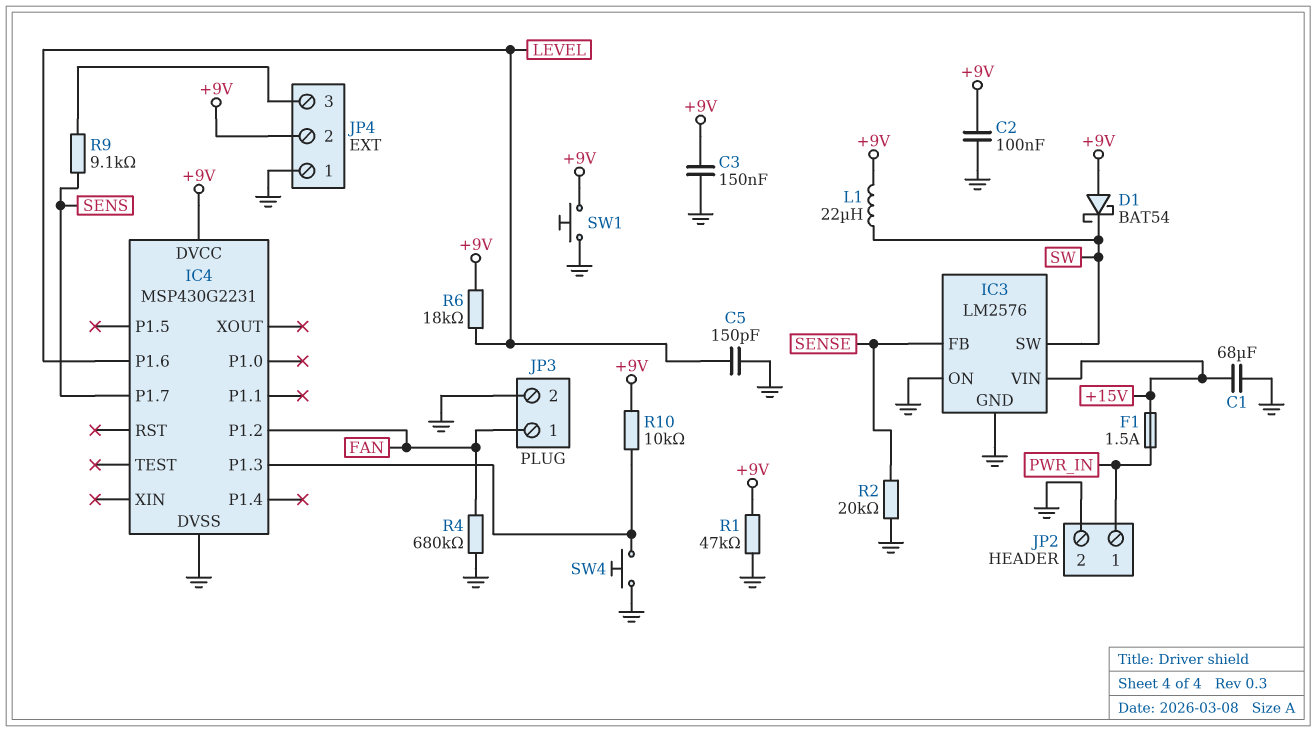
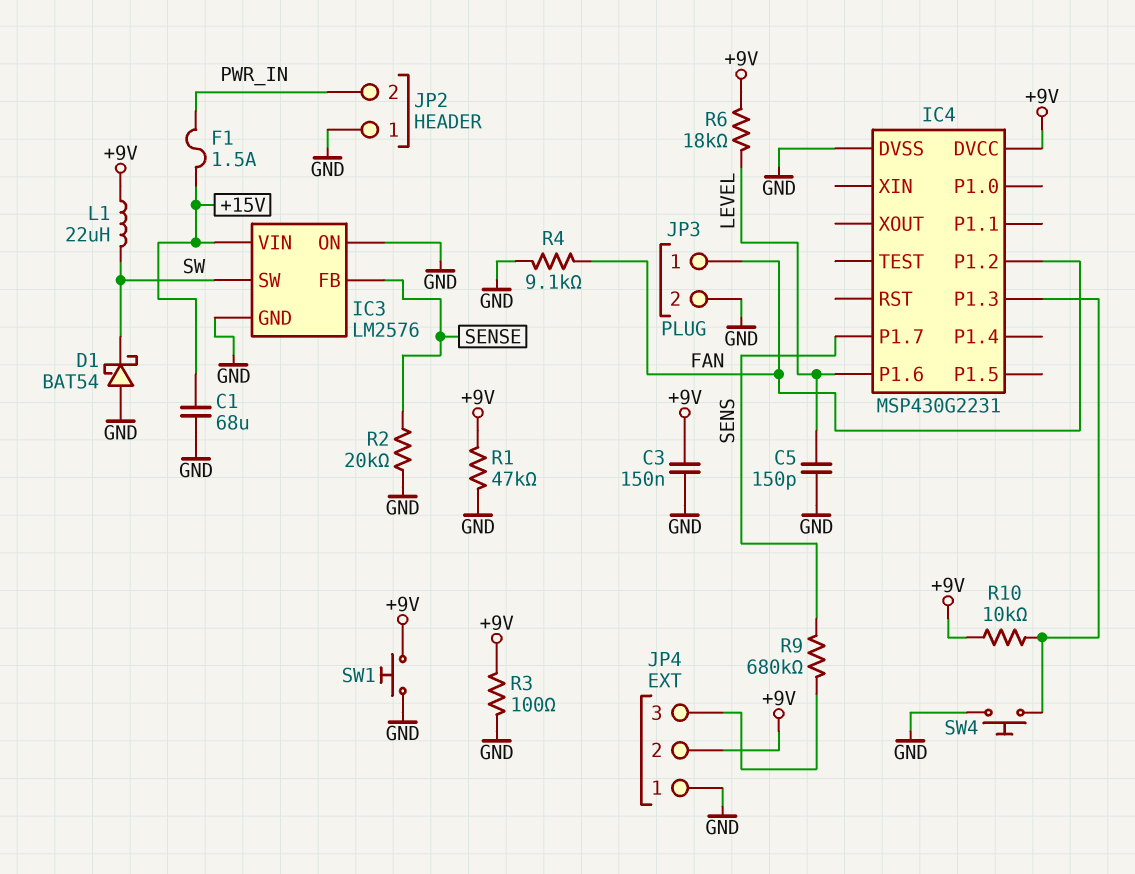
C2: 100nF (+9V, GND) -> none
D1: schottky BAT54 (A +9V, K SW) -> schottky BAT54 (A GND, K SW)
JP2 pin 1: PWR_IN -> GND
JP2 pin 2: GND -> PWR_IN
R3: none -> 100 (+9V, GND)
R4: 680k (FAN, GND) -> 9.1k (FAN, GND)
R9: 9.1k (JP4/3, SENS) -> 680k (JP4/3, SENS)

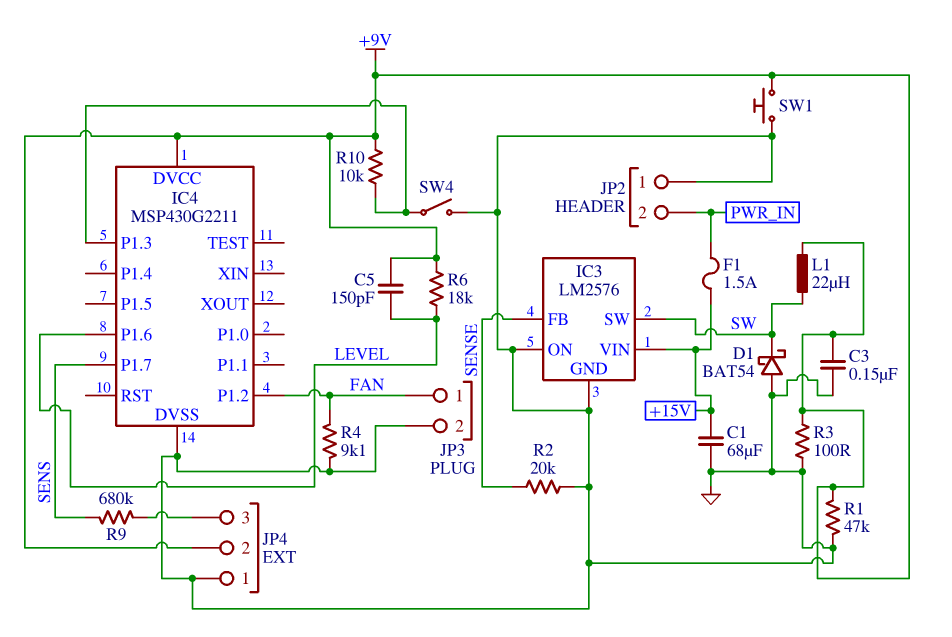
C5: 150pF (GND, LEVEL) -> 150pF (+9V, LEVEL)
IC4: MSP430G2231 -> MSP430G2211
SW4: button (GND, IC4/P1.3) -> switch (GND, IC4/P1.3)

